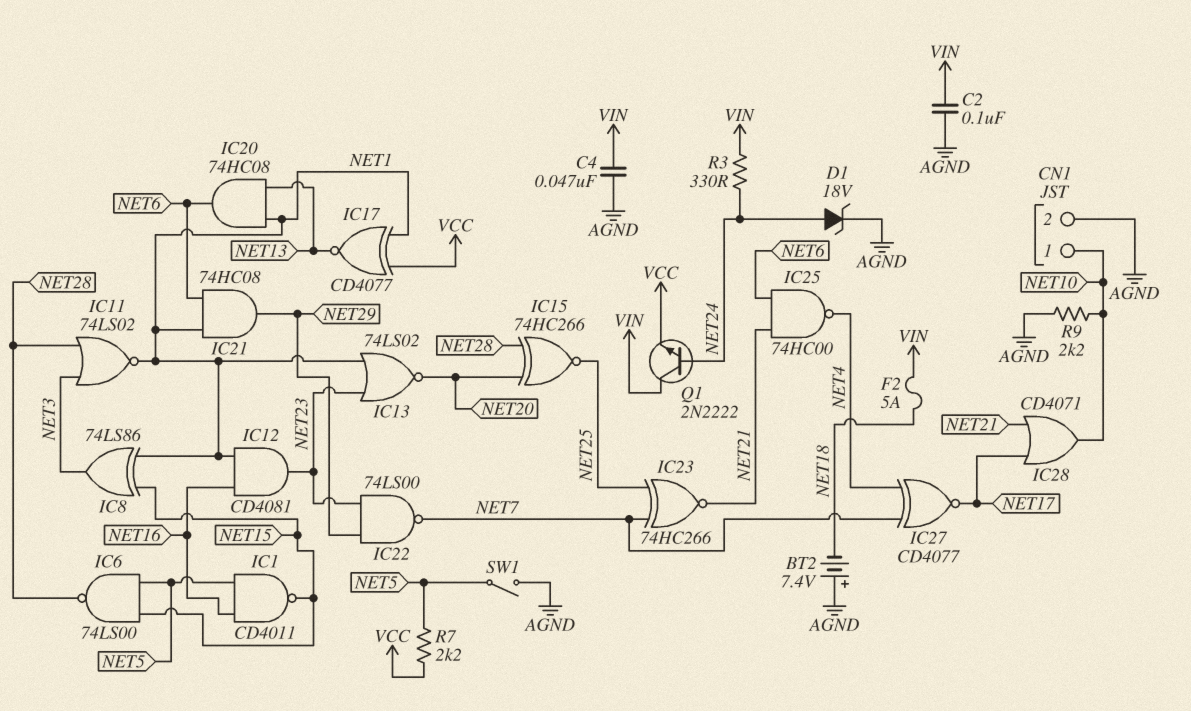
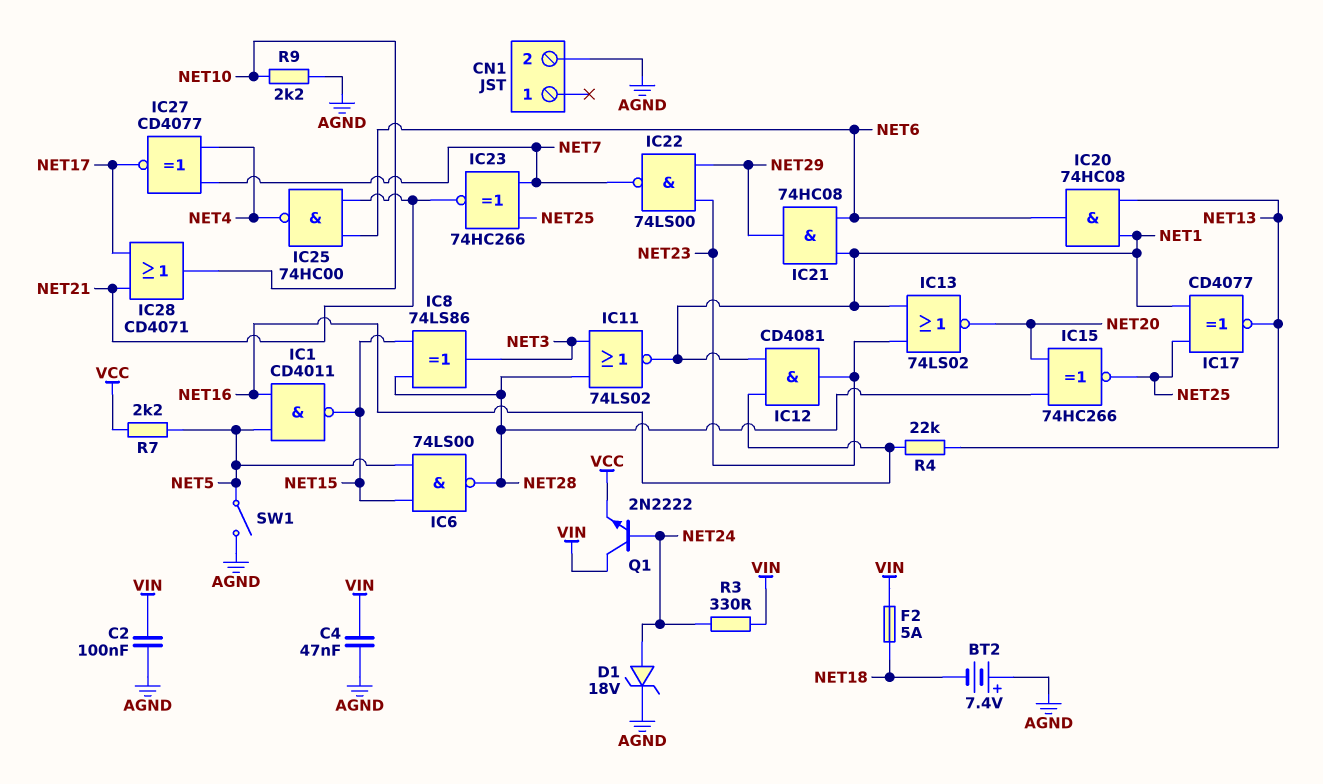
CN1 pin 1: NET10 -> none
IC8: XOR 74LS86 (in NET1, in NET15, out NET3) -> XOR 74LS86 (in NET15, in NET28, out NET3)
IC17: XNOR CD4077 (in NET1, in VCC, out NET13) -> XNOR CD4077 (in NET1, in NET25, out NET13)
R4: none -> 22k (NET13, NET16)

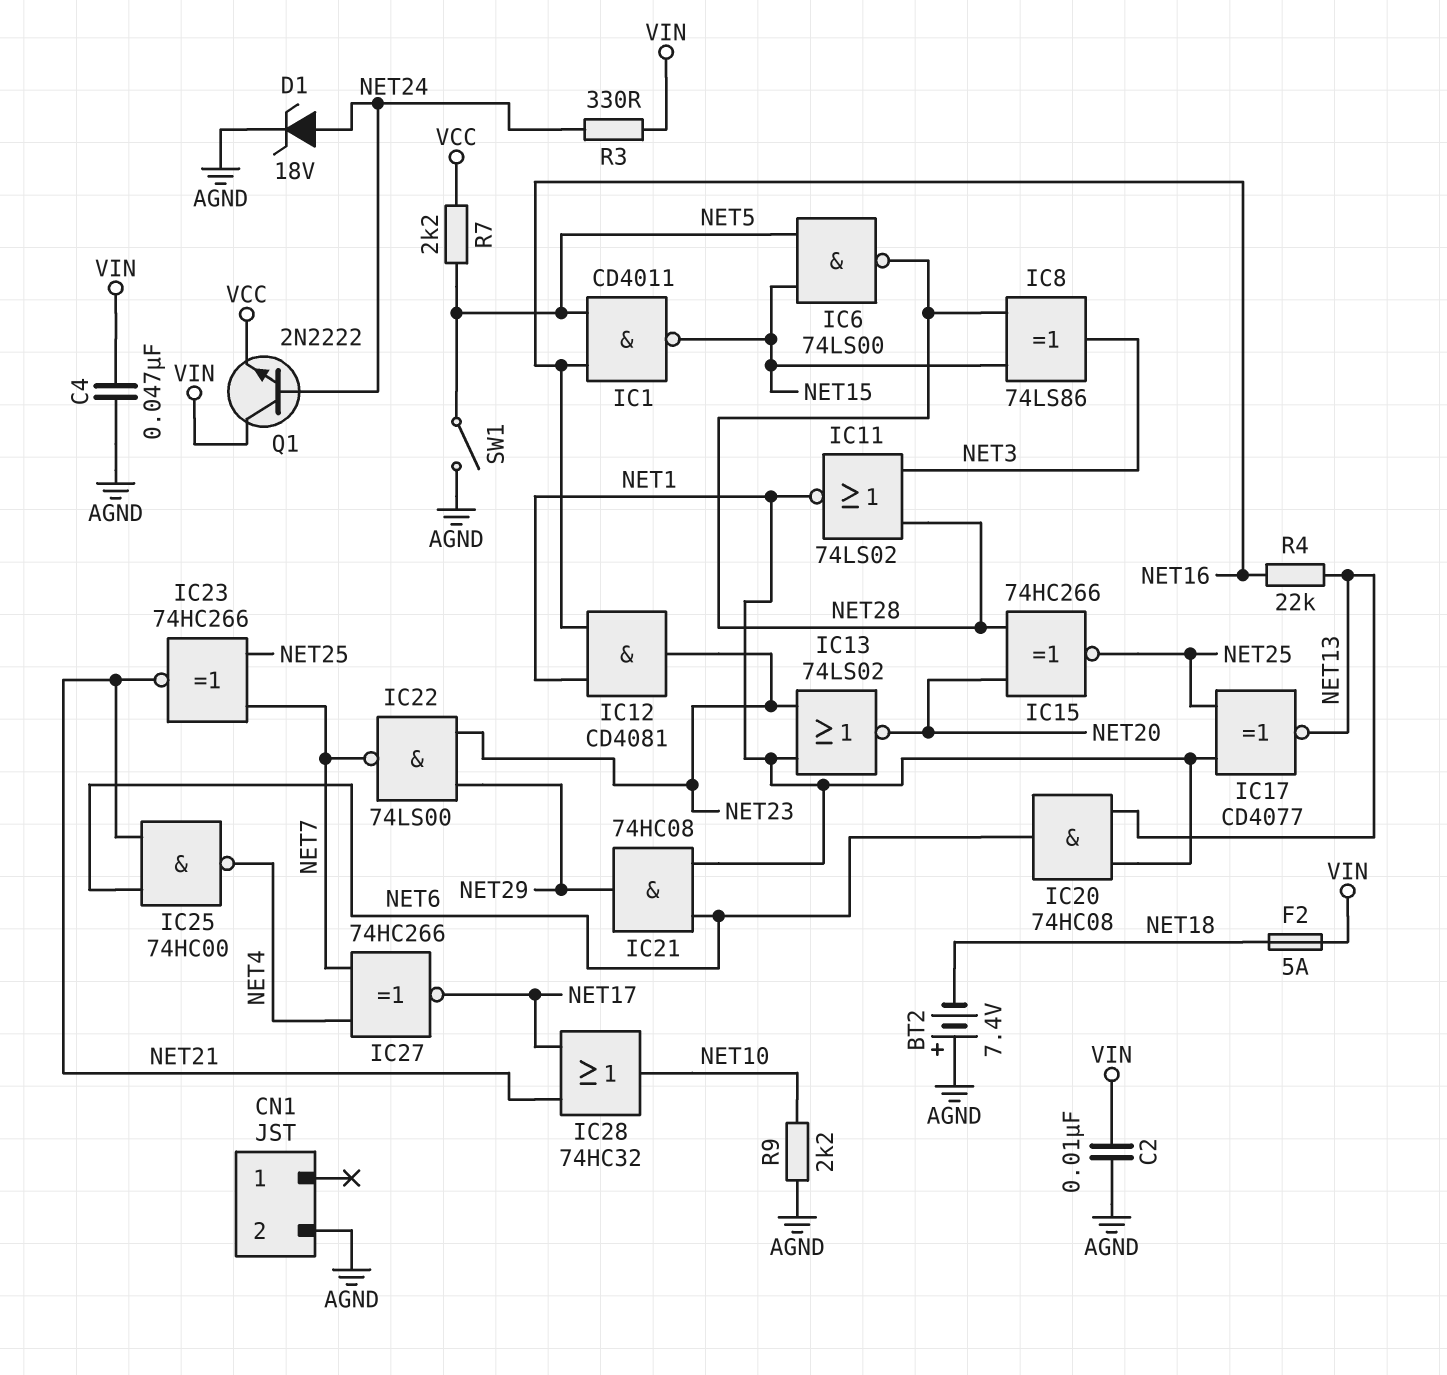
C2: 100nF (AGND, VIN) -> 10nF (AGND, VIN)
IC27: XNOR CD4077 (in NET4, in NET7, out NET17) -> XNOR 74HC266 (in NET4, in NET7, out NET17)
IC28: OR CD4071 (in NET17, in NET21, out NET10) -> OR 74HC32 (in NET17, in NET21, out NET10)

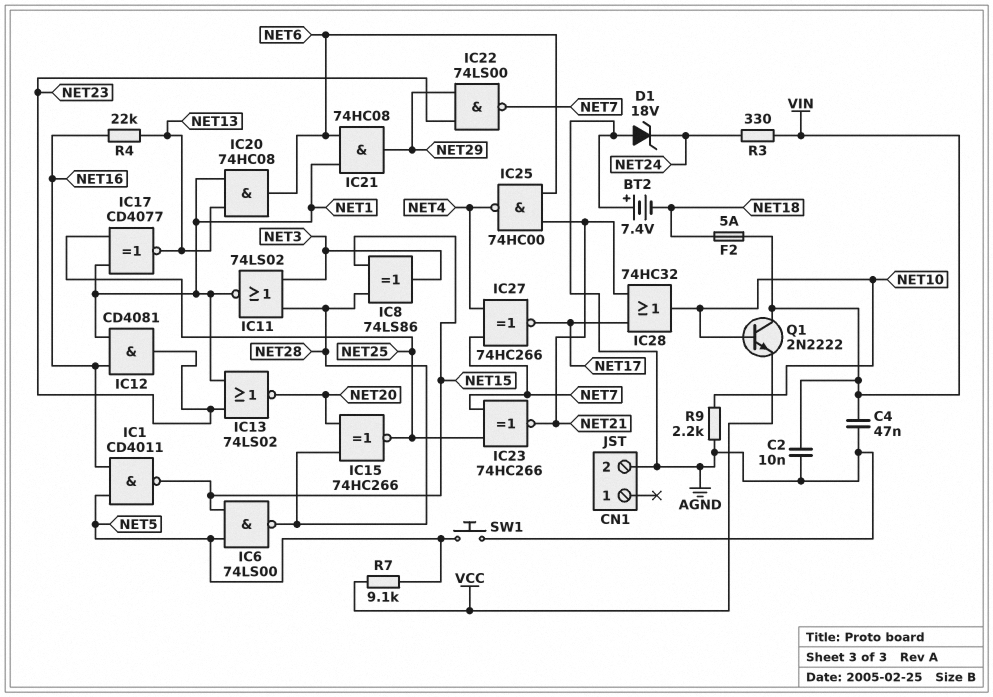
D1: zener 18V (A NET24, K AGND) -> zener 18V (A AGND, K NET24)
Q1: NPN 2N2222 (B NET24, C VIN, E VCC) -> NPN 2N2222 (B NET10, C VIN, E VCC)
R7: 2.2k (NET5, VCC) -> 9.1k (NET5, VCC)
SW1: switch (AGND, NET5) -> button (AGND, NET5)

